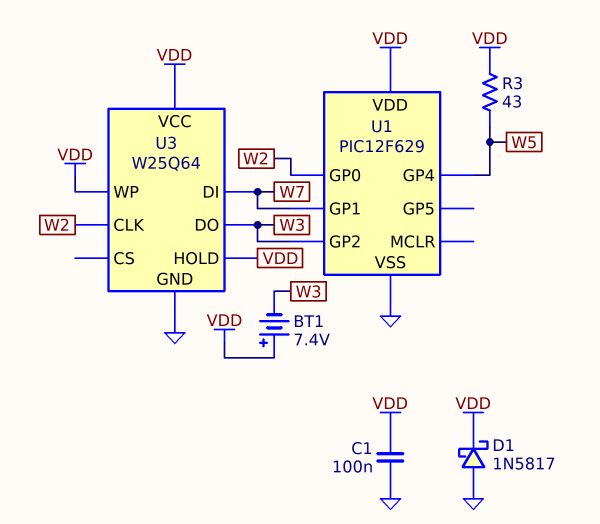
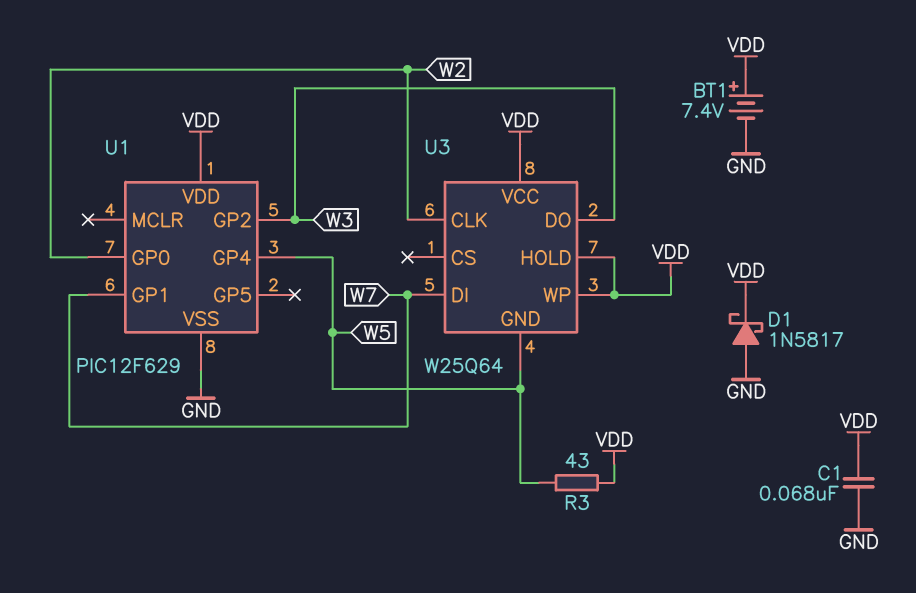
BT1: 7.4V (plus VDD, minus W3) -> 7.4V (plus VDD, minus GND)
C1: 100nF (GND, VDD) -> 68nF (GND, VDD)
U3 pin GND: GND -> W5

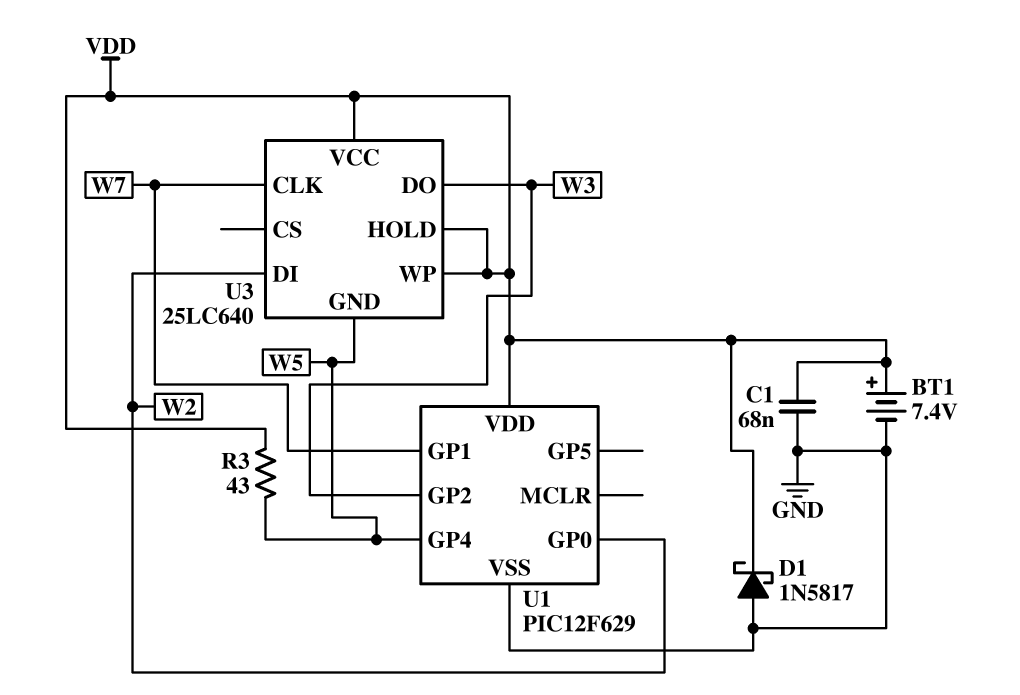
U3: W25Q64 -> 25LC640
U3 pin CLK: W2 -> W7
U3 pin DI: W7 -> W2

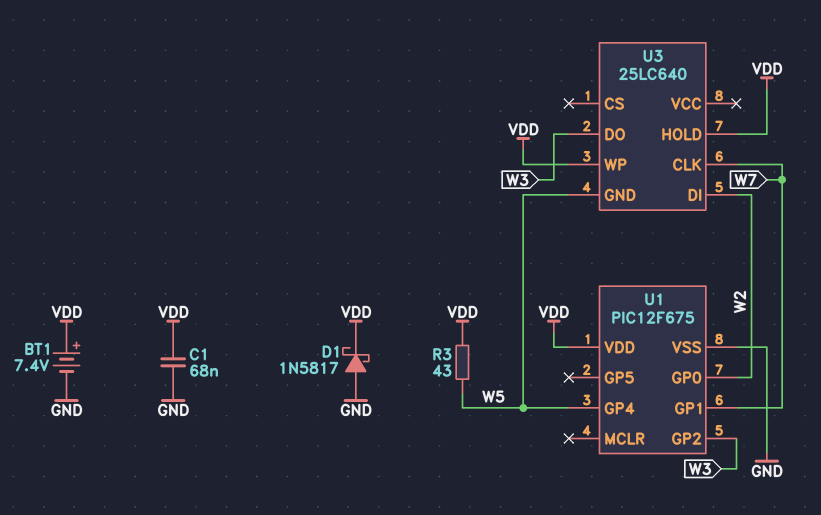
U1: PIC12F629 -> PIC12F675
U3 pin VCC: VDD -> none

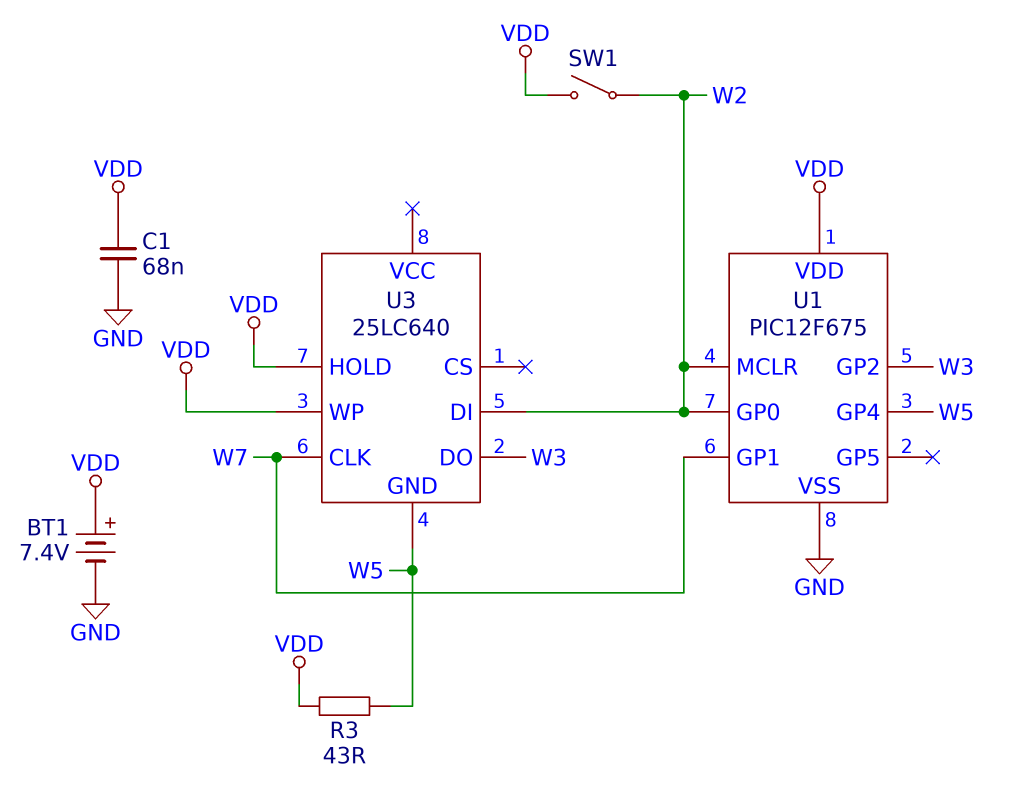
D1: schottky 1N5817 (A GND, K VDD) -> none
SW1: none -> switch (VDD, W2)
U1 pin MCLR: none -> W2

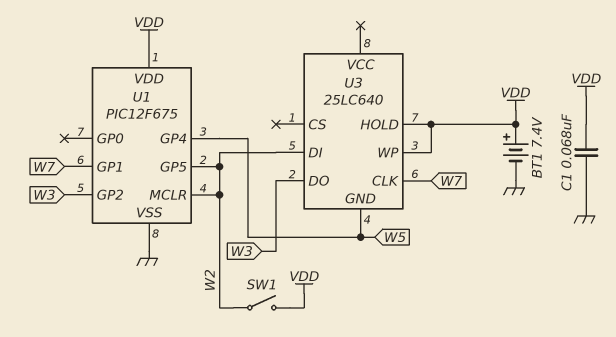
R3: 43 (VDD, W5) -> none
U1 pin GP0: W2 -> none
U1 pin GP5: none -> W2

